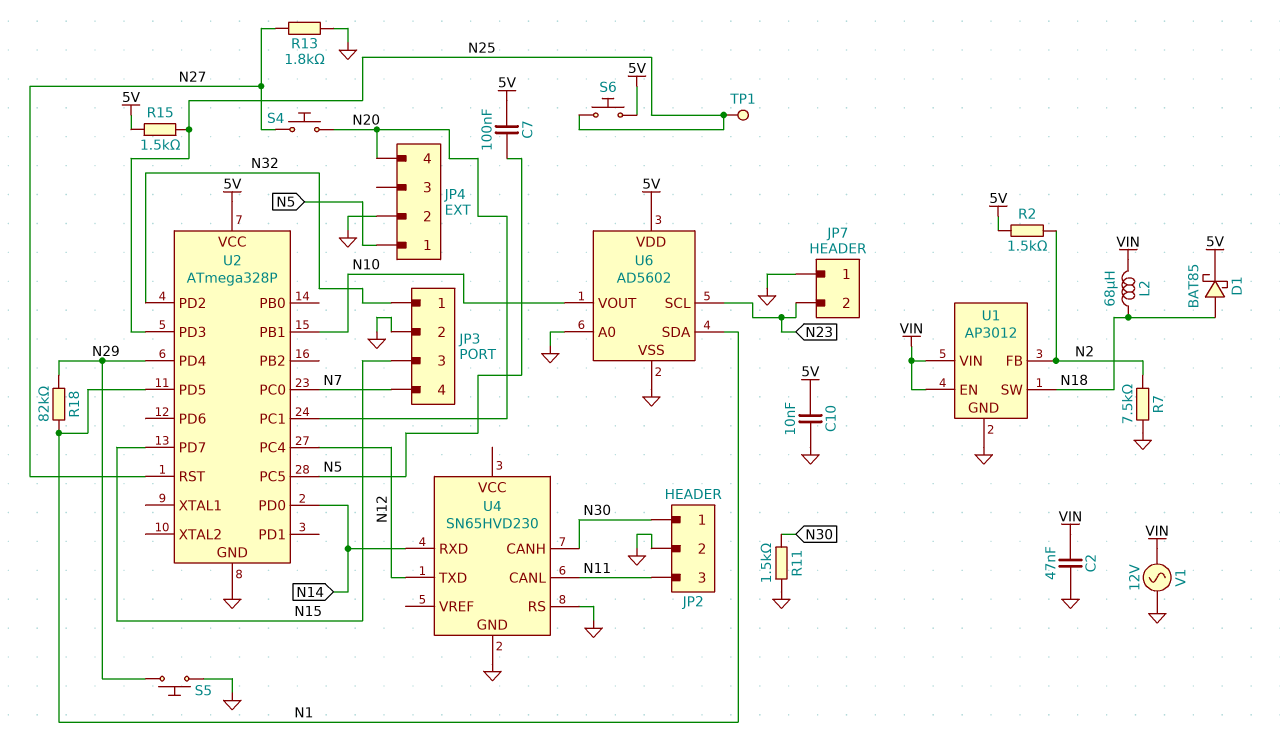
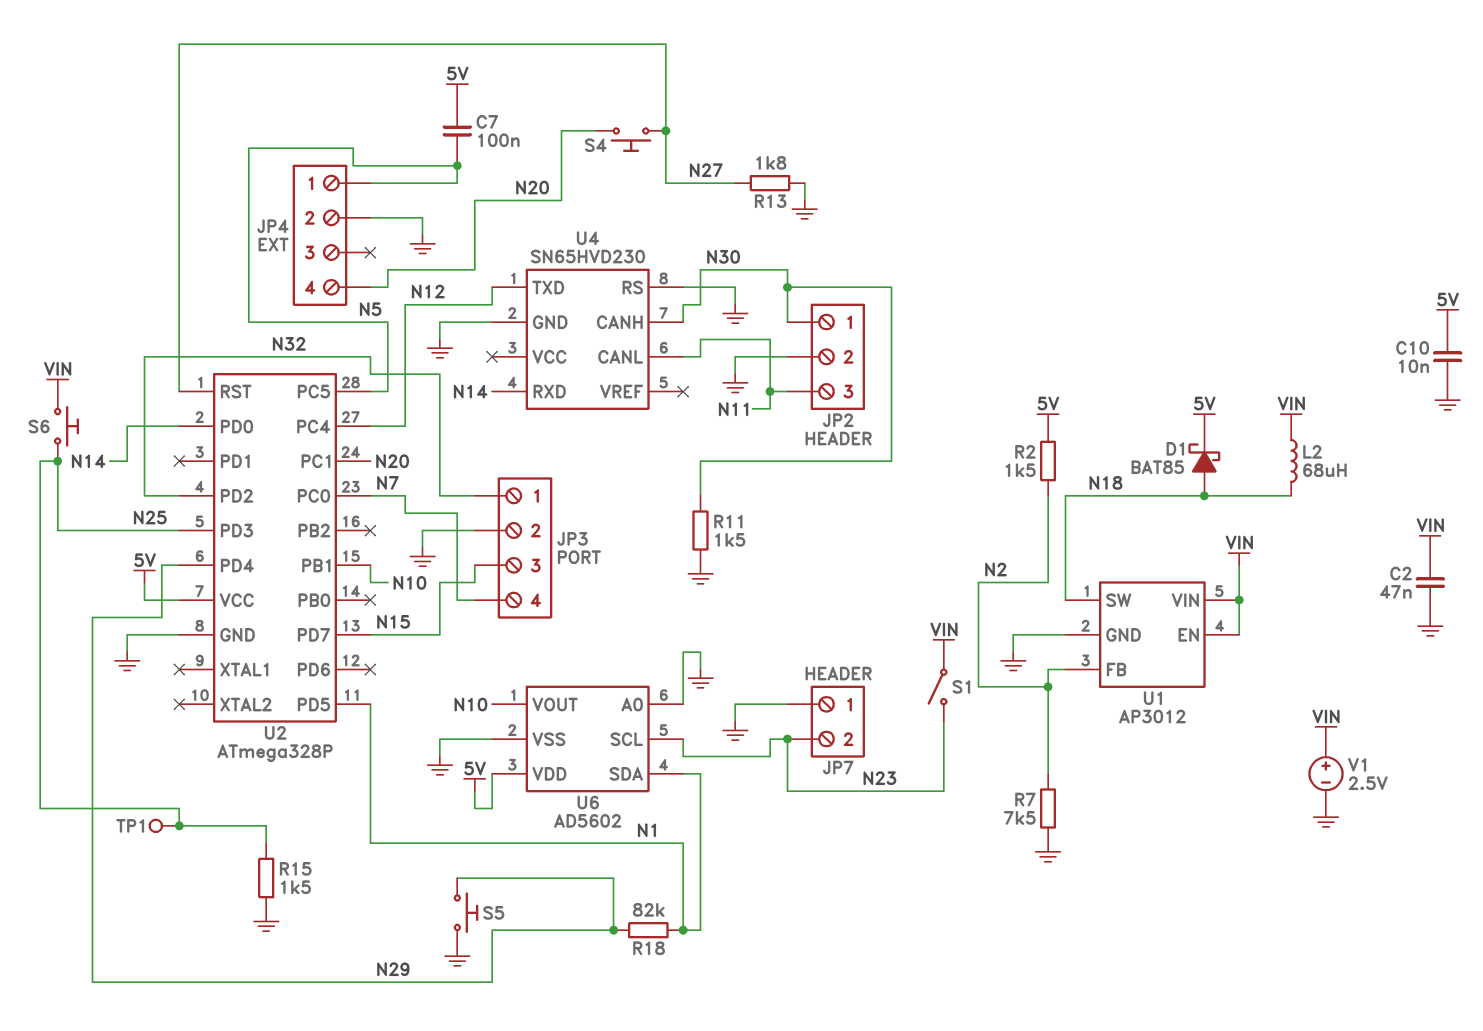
R15: 1.5k (5V, N25) -> 1.5k (GND, N25)
S1: none -> switch (N23, VIN)
S6: button (5V, N25) -> button (N25, VIN)
V1: AC 12V (GND, VIN) -> 2.5V (plus VIN, minus GND)

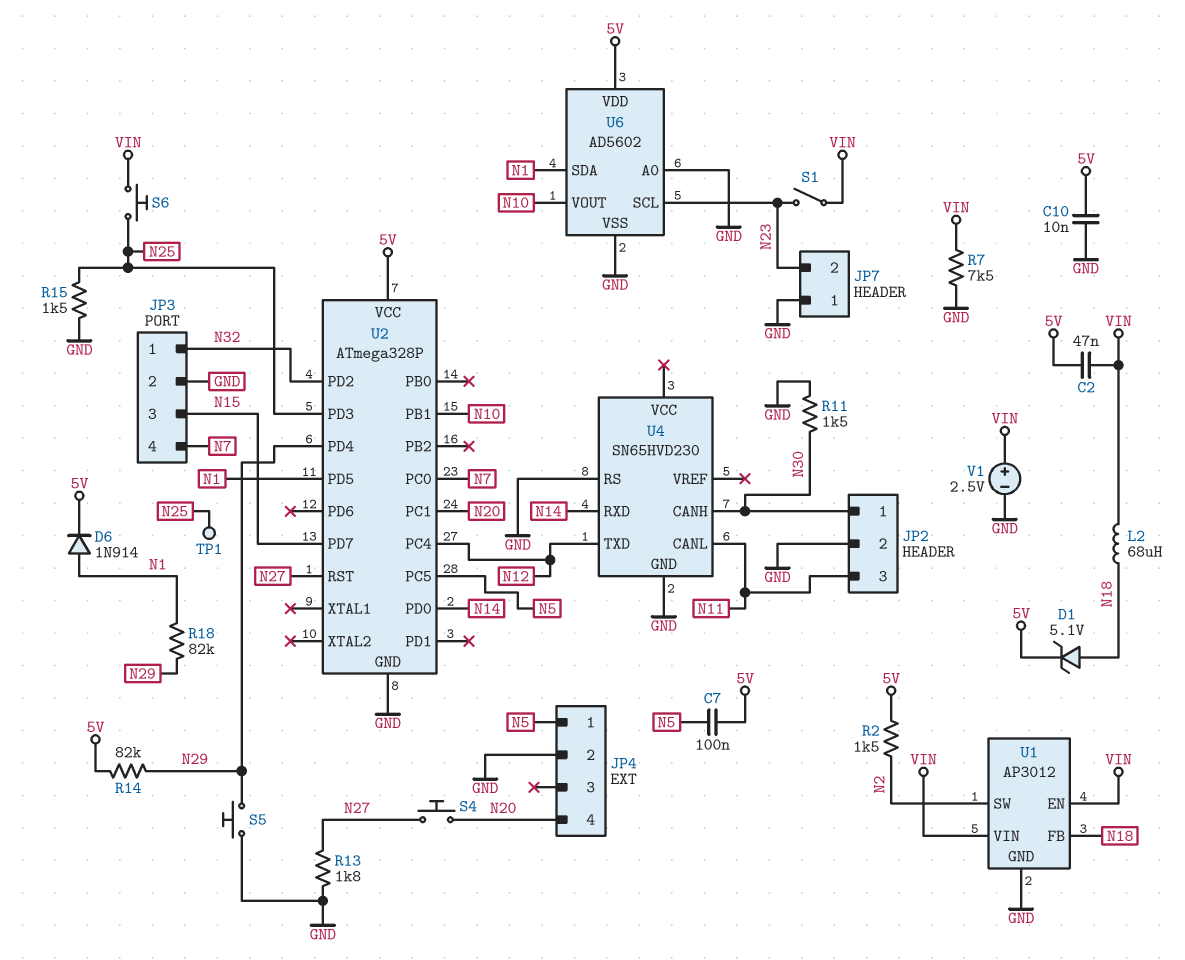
C2: 47nF (GND, VIN) -> 47nF (5V, VIN)
D1: schottky BAT85 (A N18, K 5V) -> zener 5.1V (A N18, K 5V)
D6: none -> diode 1N914 (A N1, K 5V)
R7: 7.5k (GND, N2) -> 7.5k (GND, VIN)
R14: none -> 82k (5V, N29)
U1 pin FB: N2 -> N18
U1 pin SW: N18 -> N2

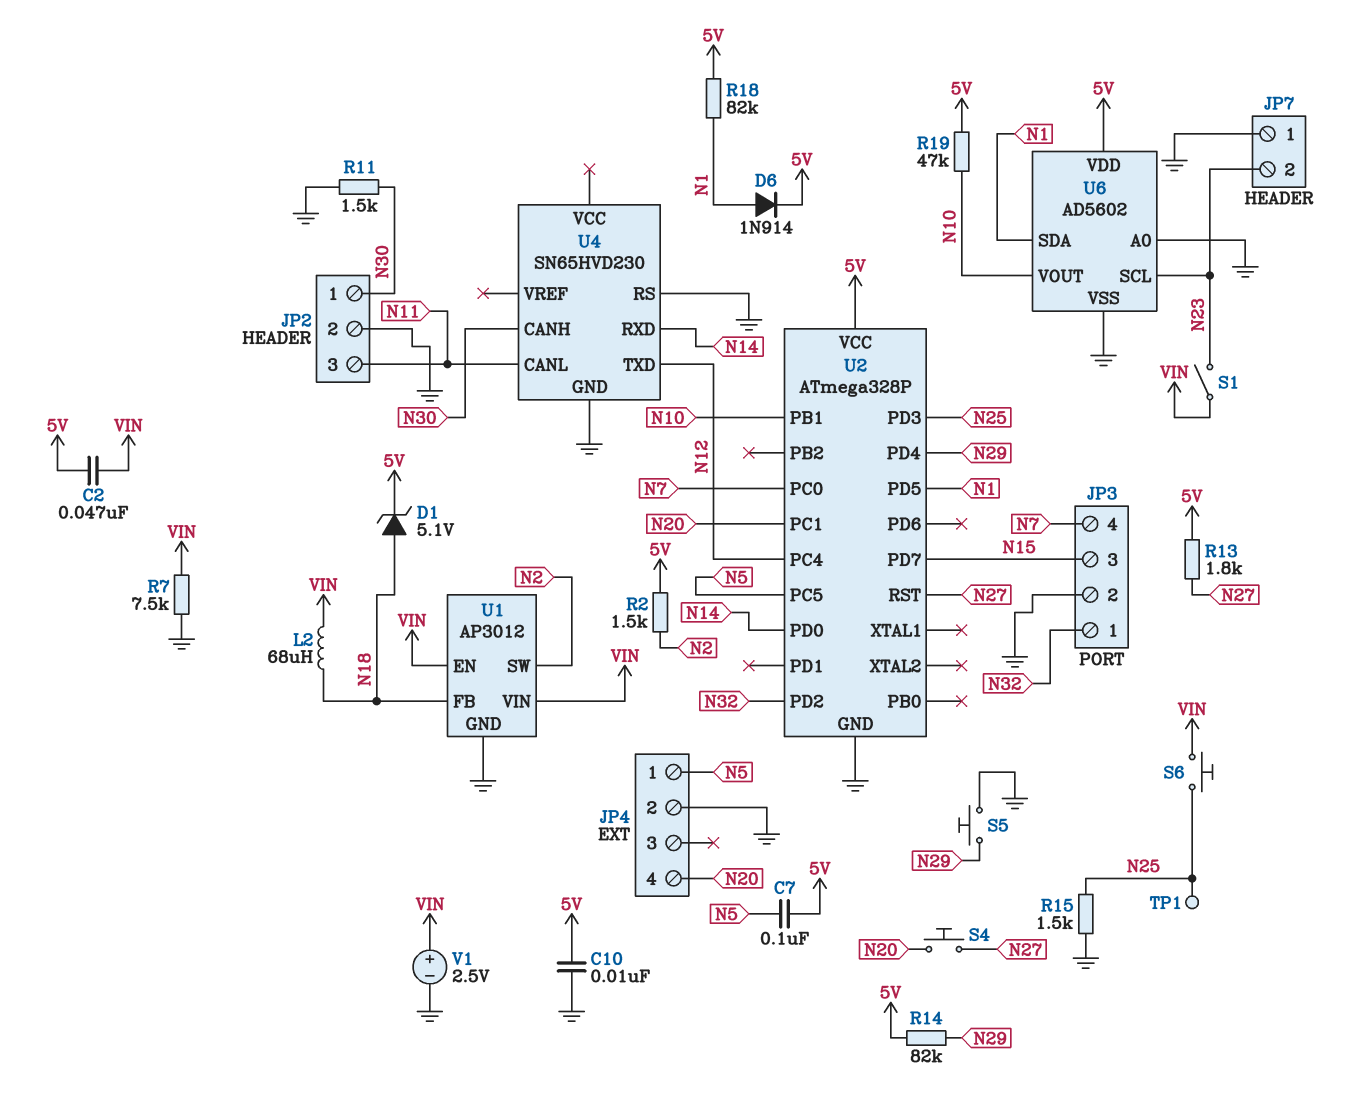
R13: 1.8k (GND, N27) -> 1.8k (5V, N27)
R18: 82k (N1, N29) -> 82k (5V, N1)
R19: none -> 47k (5V, N10)

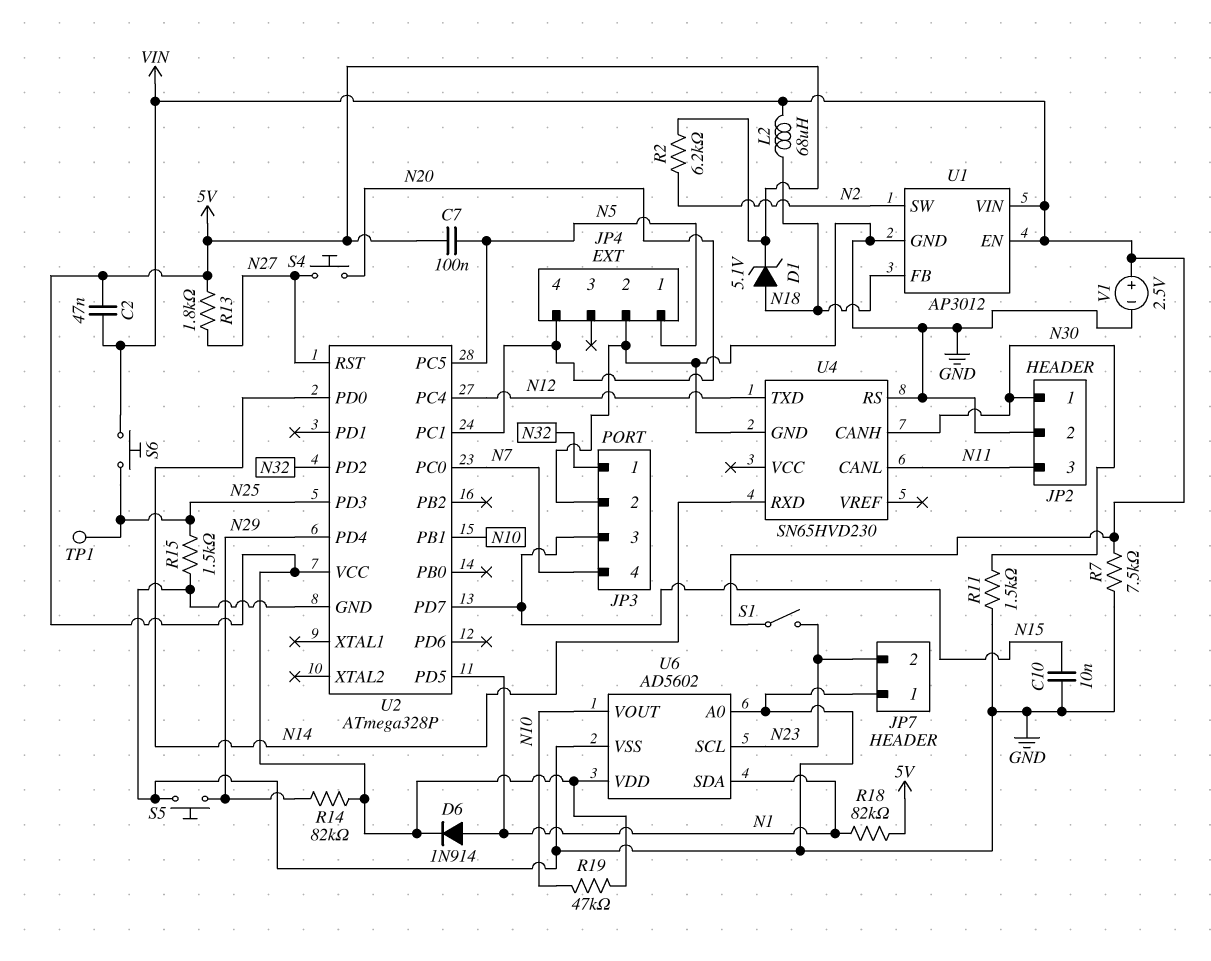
C10: 10nF (5V, GND) -> 10nF (GND, N15)
R2: 1.5k (5V, N2) -> 6.2k (5V, N2)

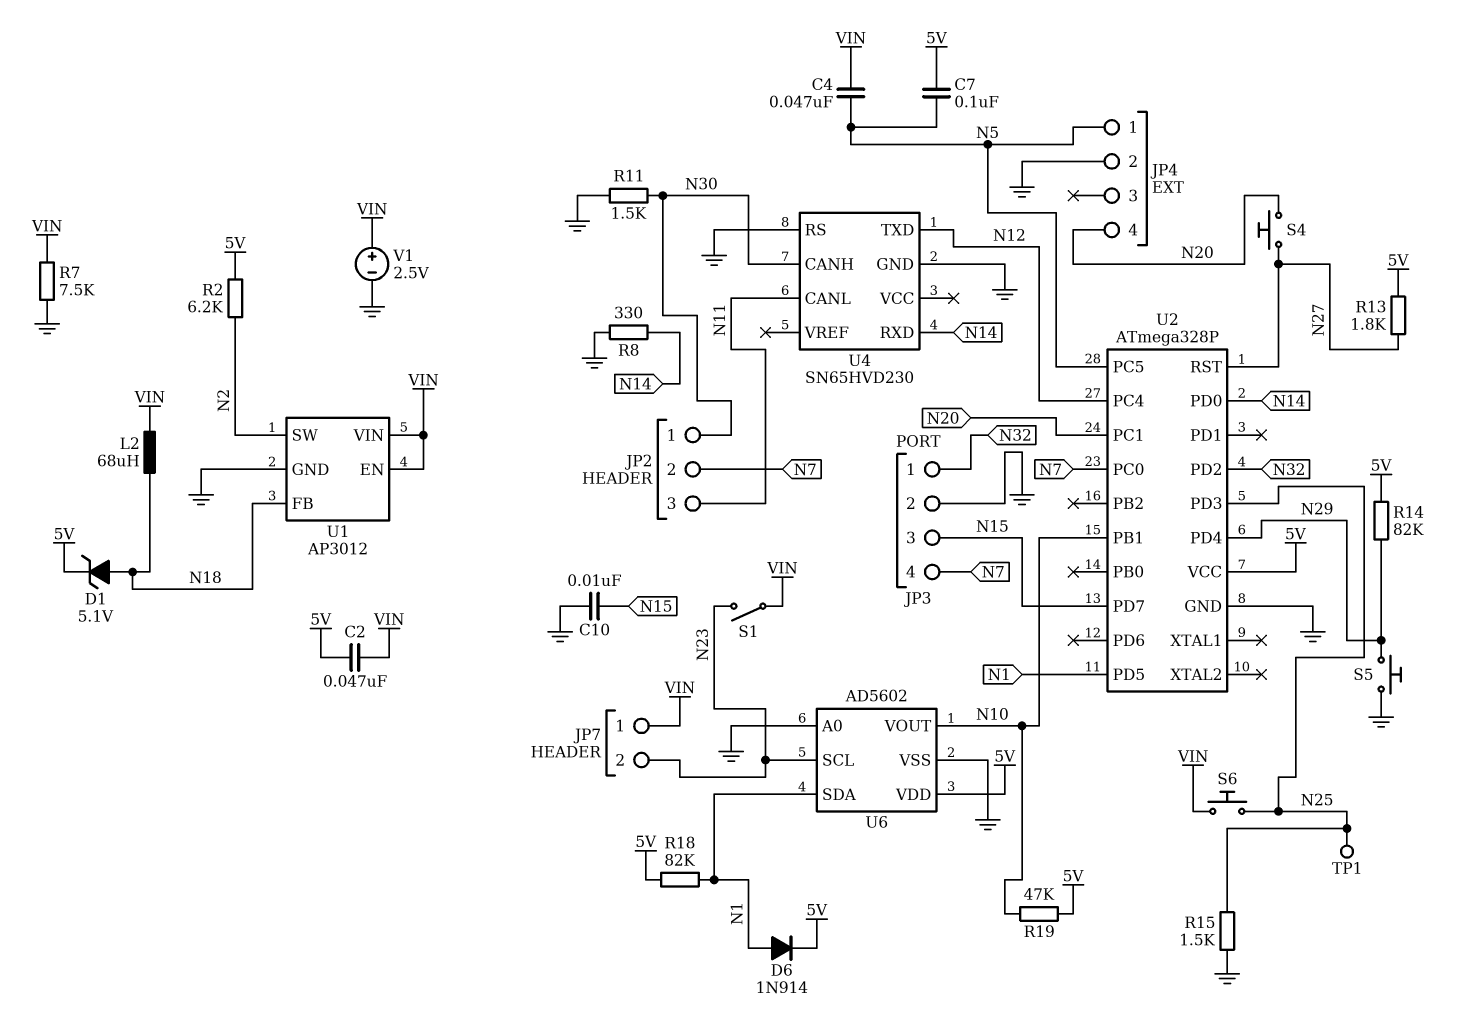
C4: none -> 47nF (N5, VIN)
JP2 pin 2: GND -> N7
JP7 pin 1: GND -> VIN
R8: none -> 330 (GND, N14)

